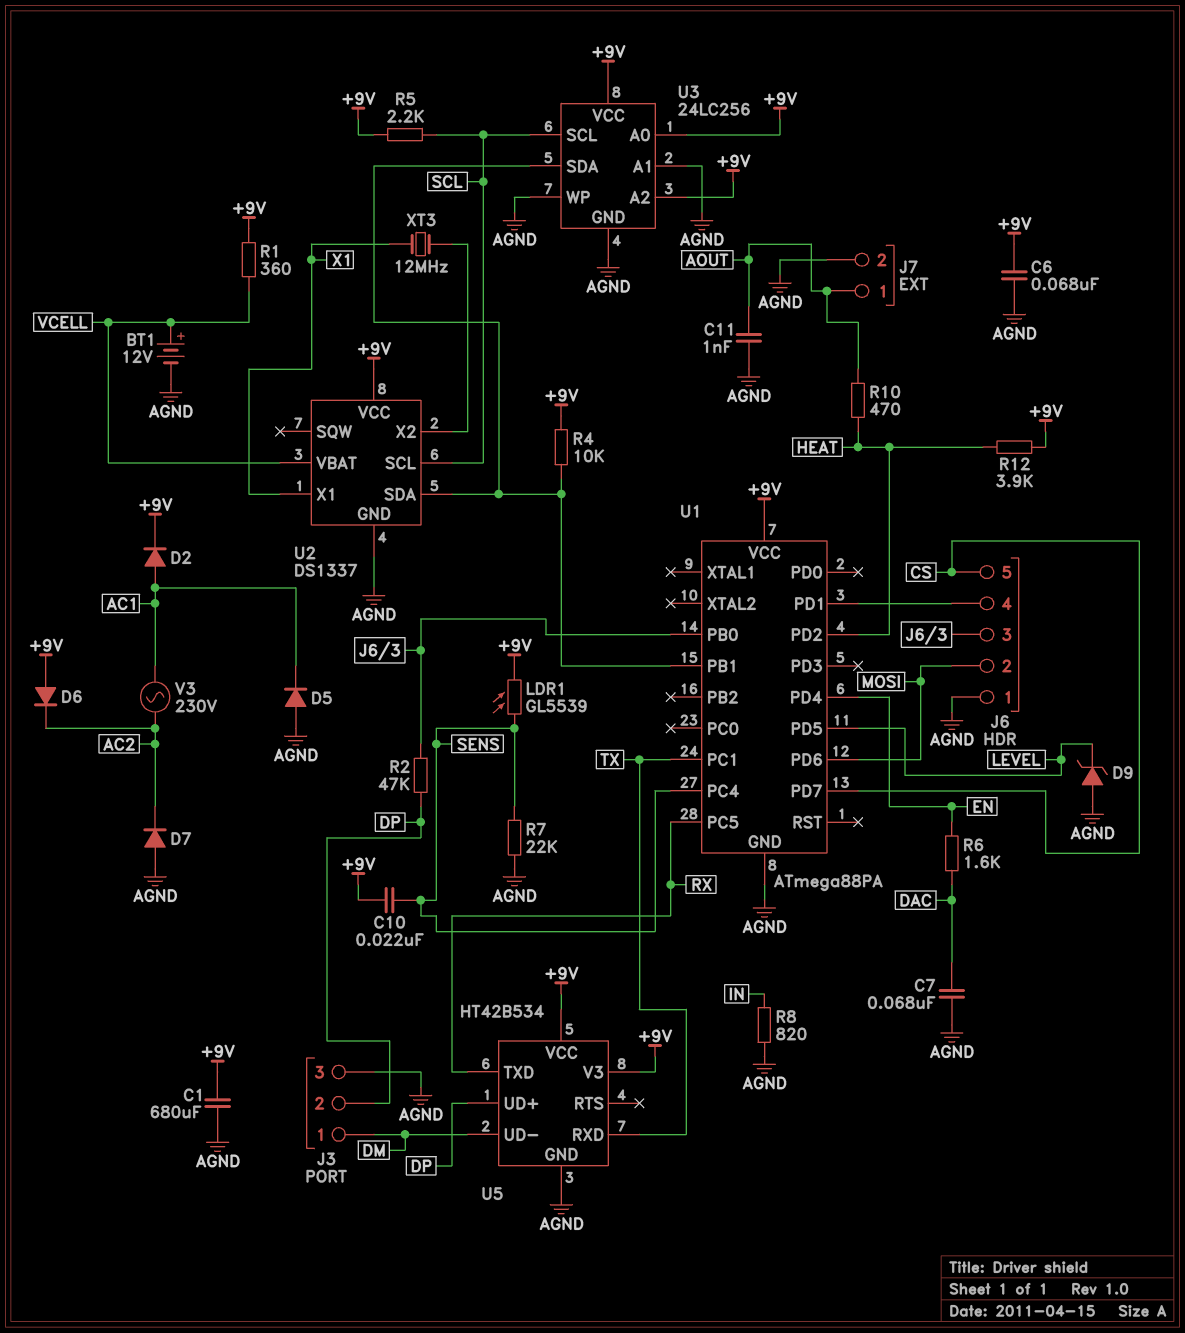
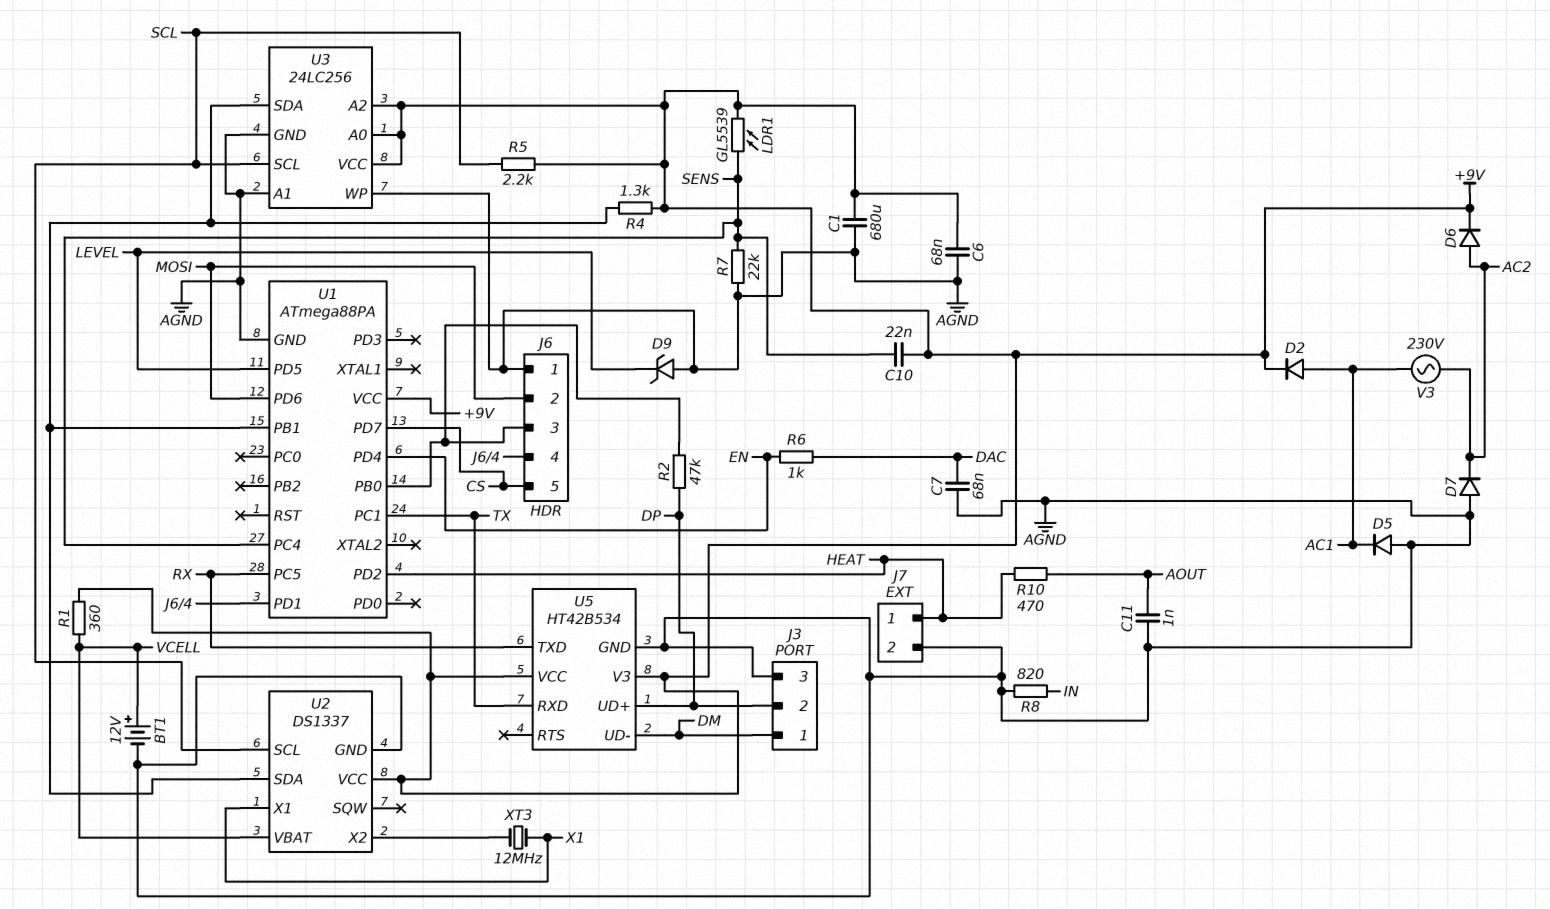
D6: diode (A +9V, K AC2) -> diode (A AC2, K +9V)
J7 pin 1: AOUT -> HEAT
R4: 10k (+9V, U1/PB1) -> 1.3k (+9V, U1/PB1)
R6: 1.6k (DAC, EN) -> 1k (DAC, EN)
R12: 3.9k (+9V, HEAT) -> none

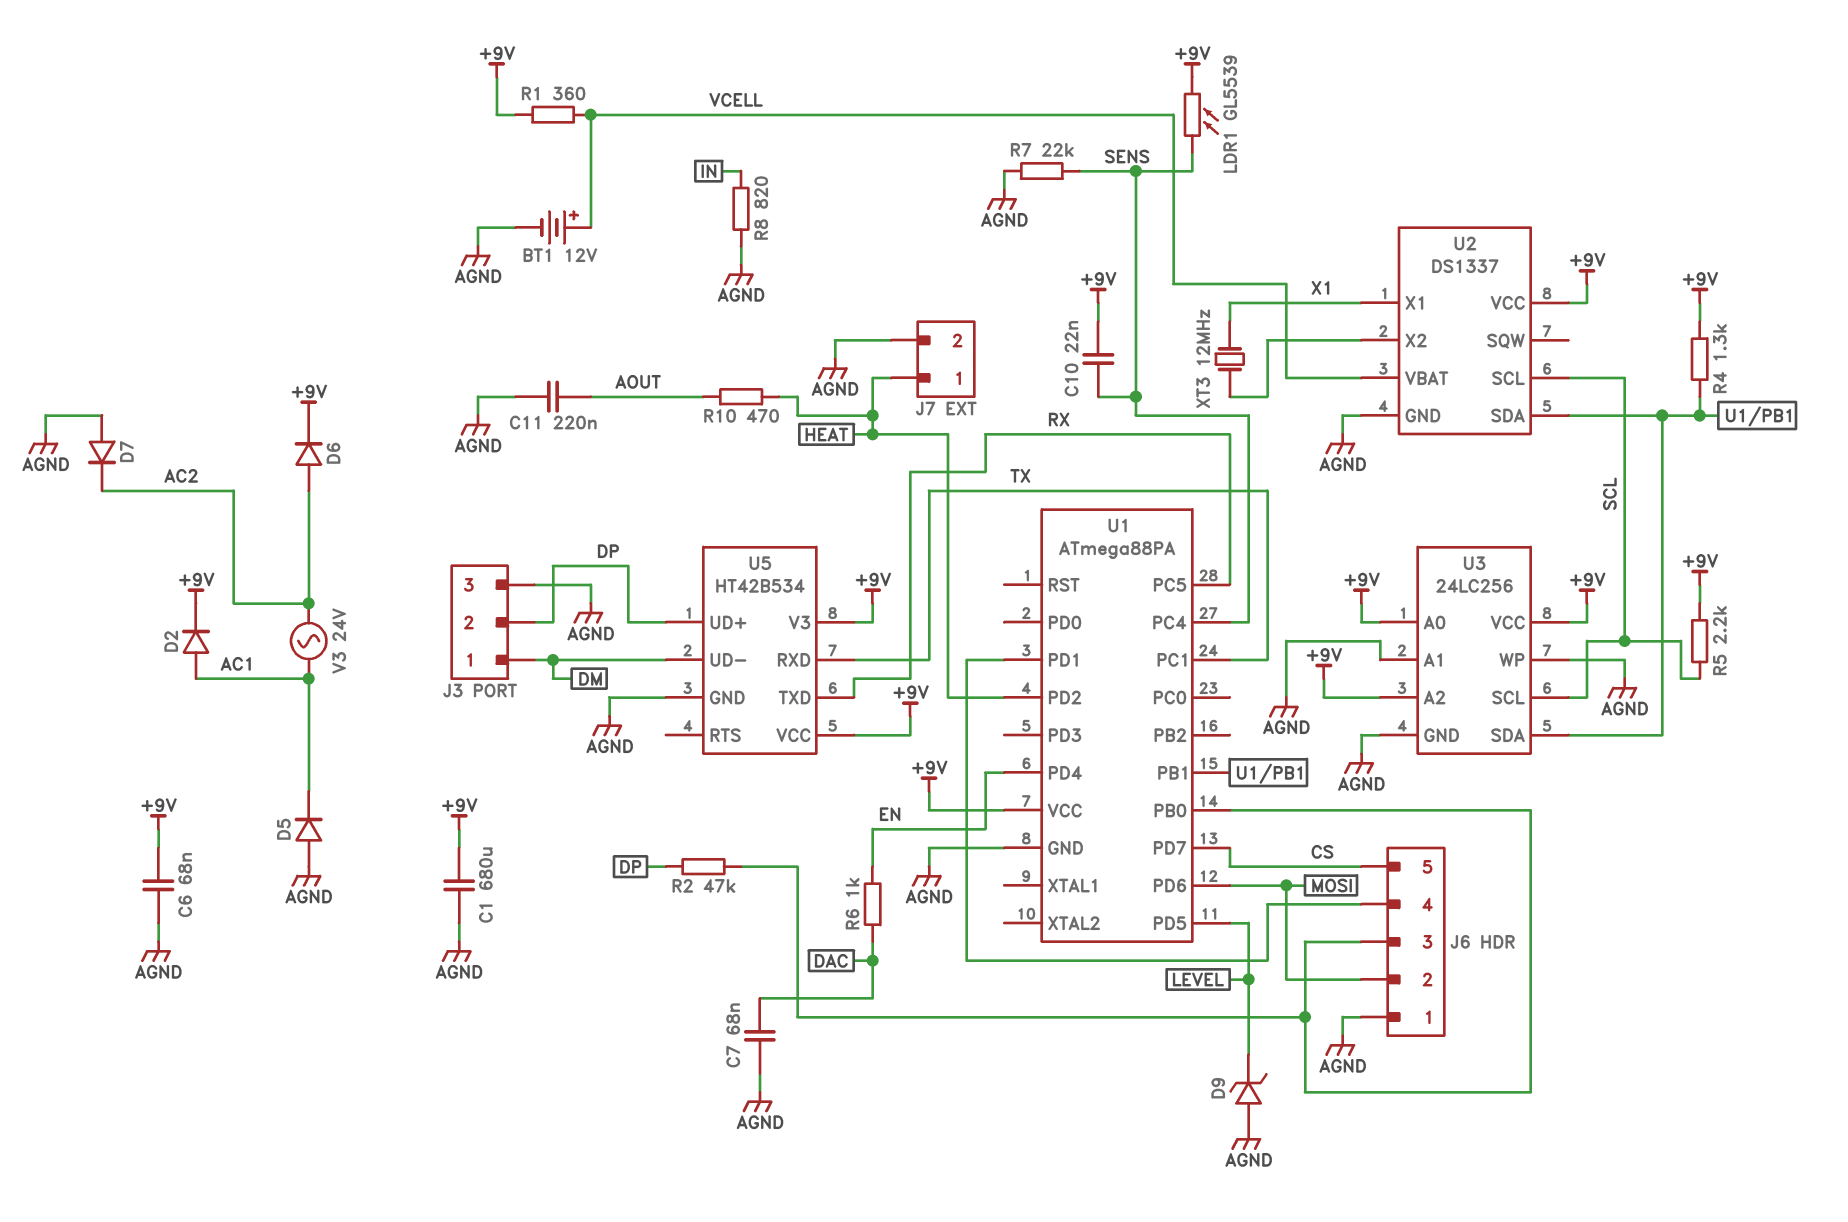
C11: 1nF (AGND, AOUT) -> 220nF (AGND, AOUT)
V3: AC 230V (AC1, AC2) -> AC 24V (AC1, AC2)

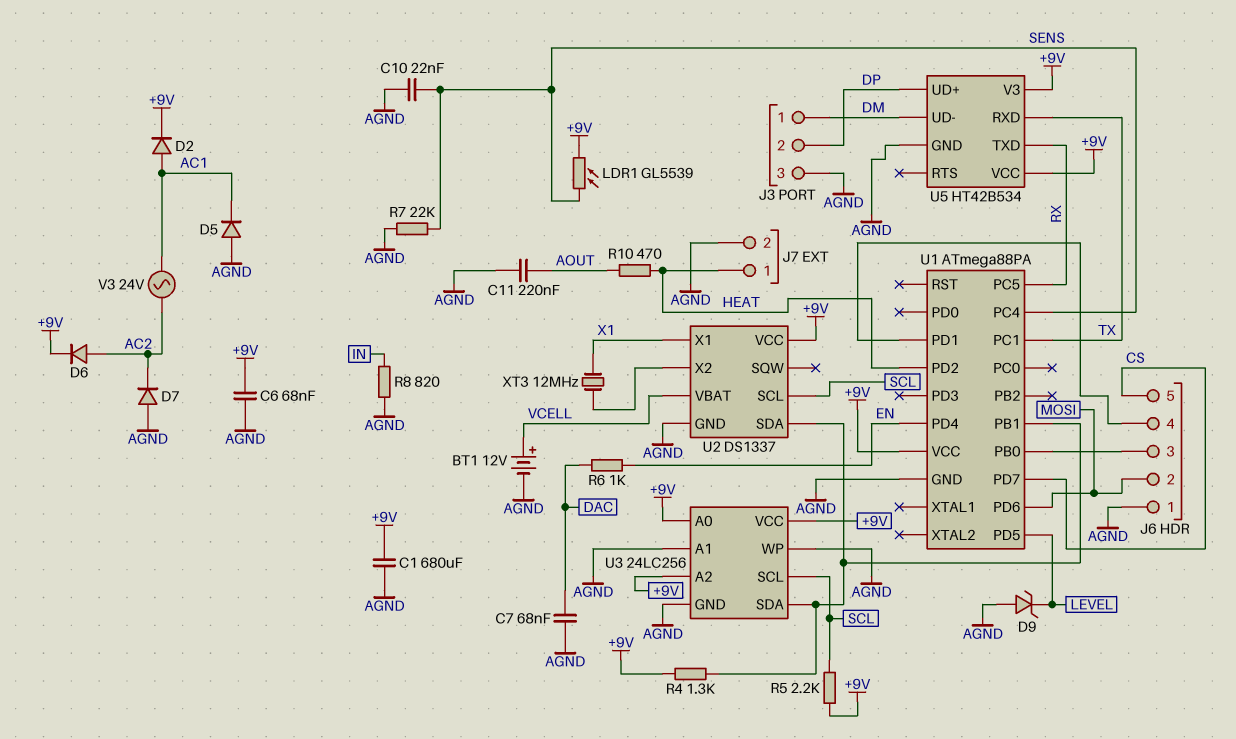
C10: 22nF (+9V, SENS) -> 22nF (AGND, SENS)
R1: 360 (+9V, VCELL) -> none
R2: 47k (DP, J6/3) -> none

